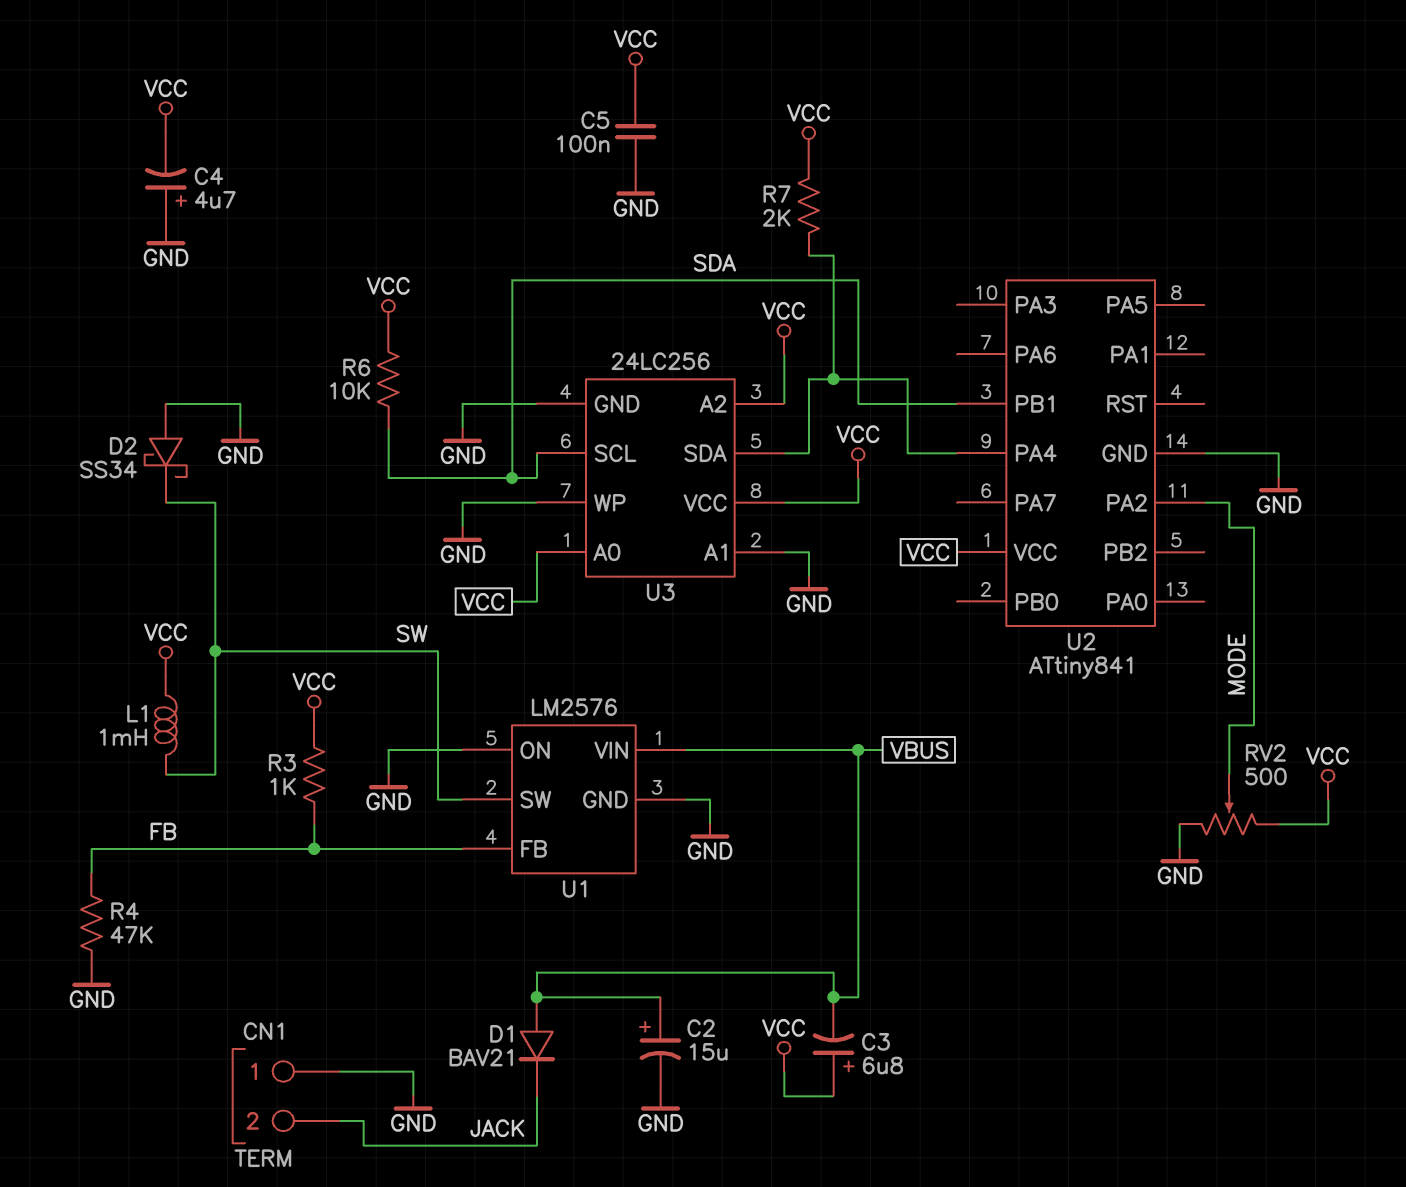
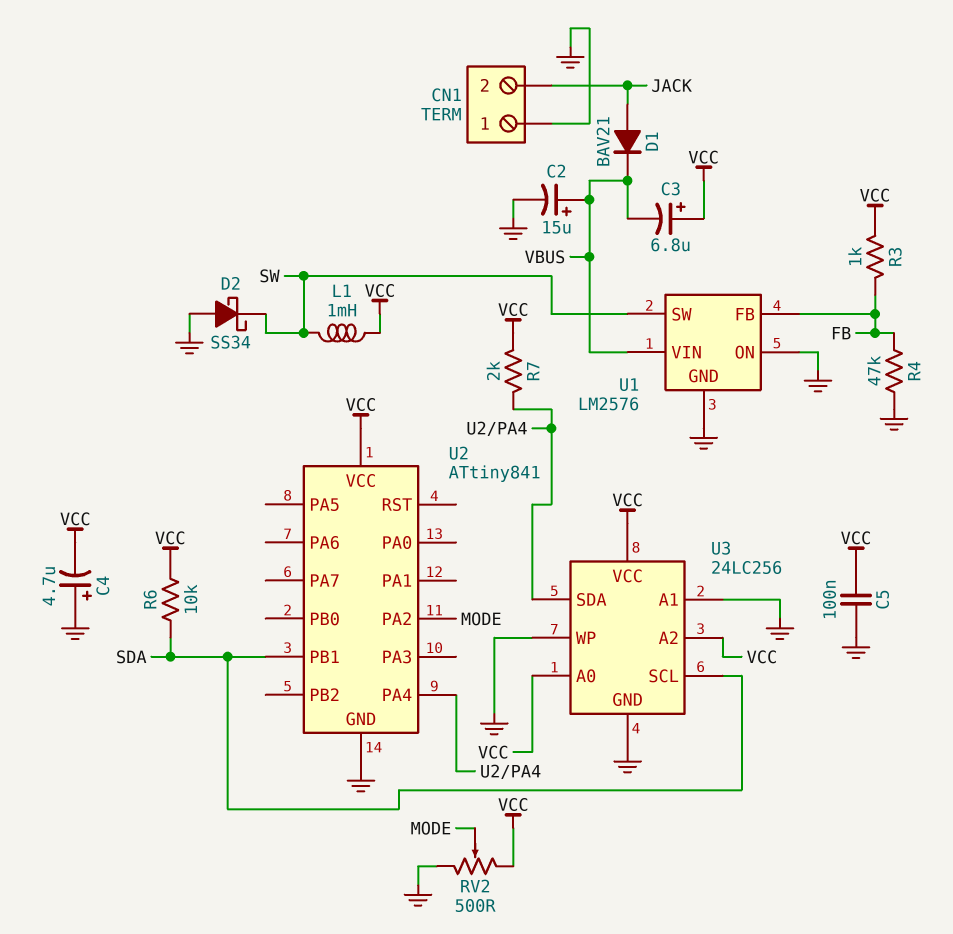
D1: diode BAV21 (A VBUS, K JACK) -> diode BAV21 (A JACK, K VBUS)

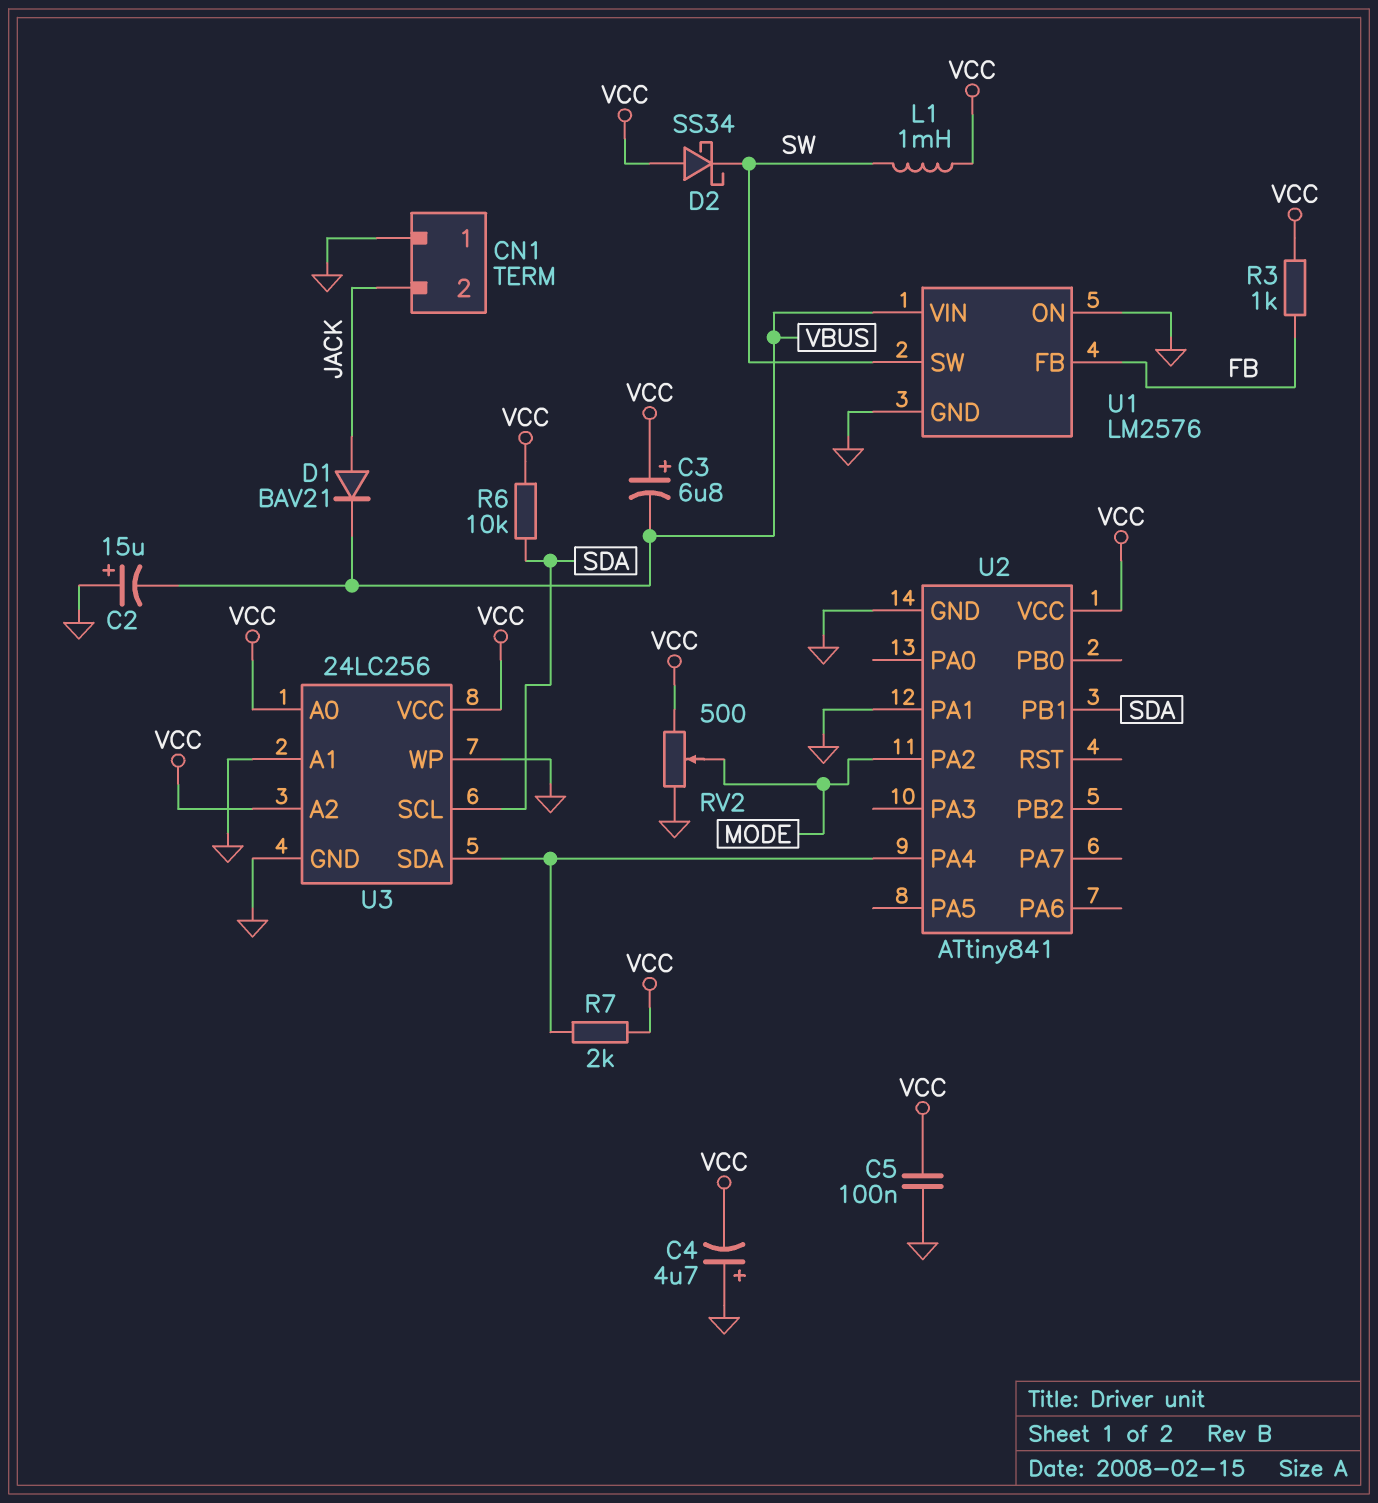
C2: 15uF (plus VBUS, minus GND) -> 15uF (plus GND, minus VBUS)
D2: schottky SS34 (A GND, K SW) -> schottky SS34 (A VCC, K SW)
R4: 47k (FB, GND) -> none
U2 pin PA1: none -> GND

